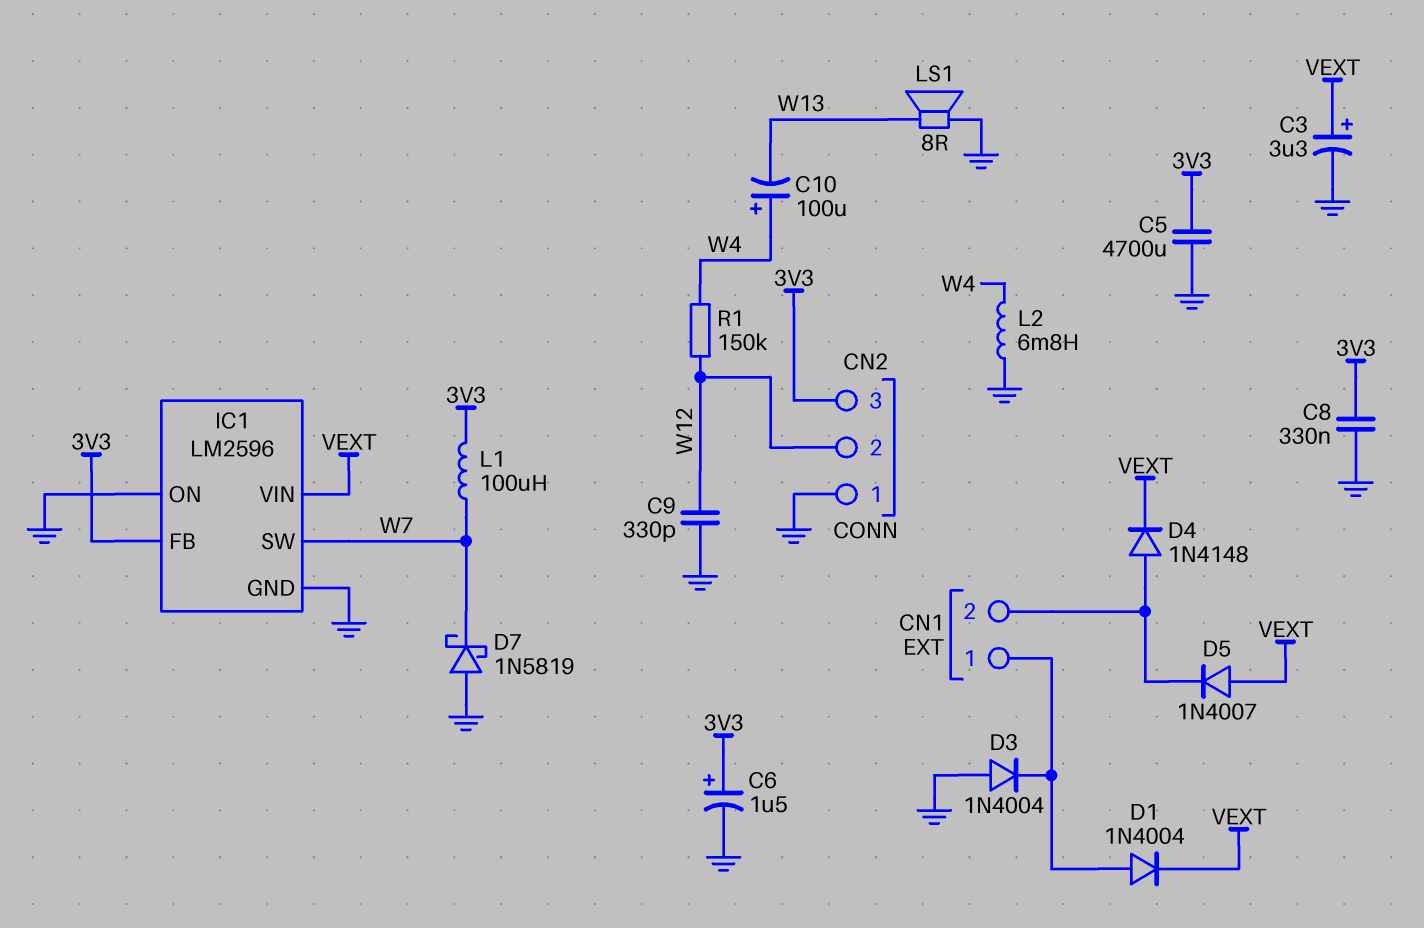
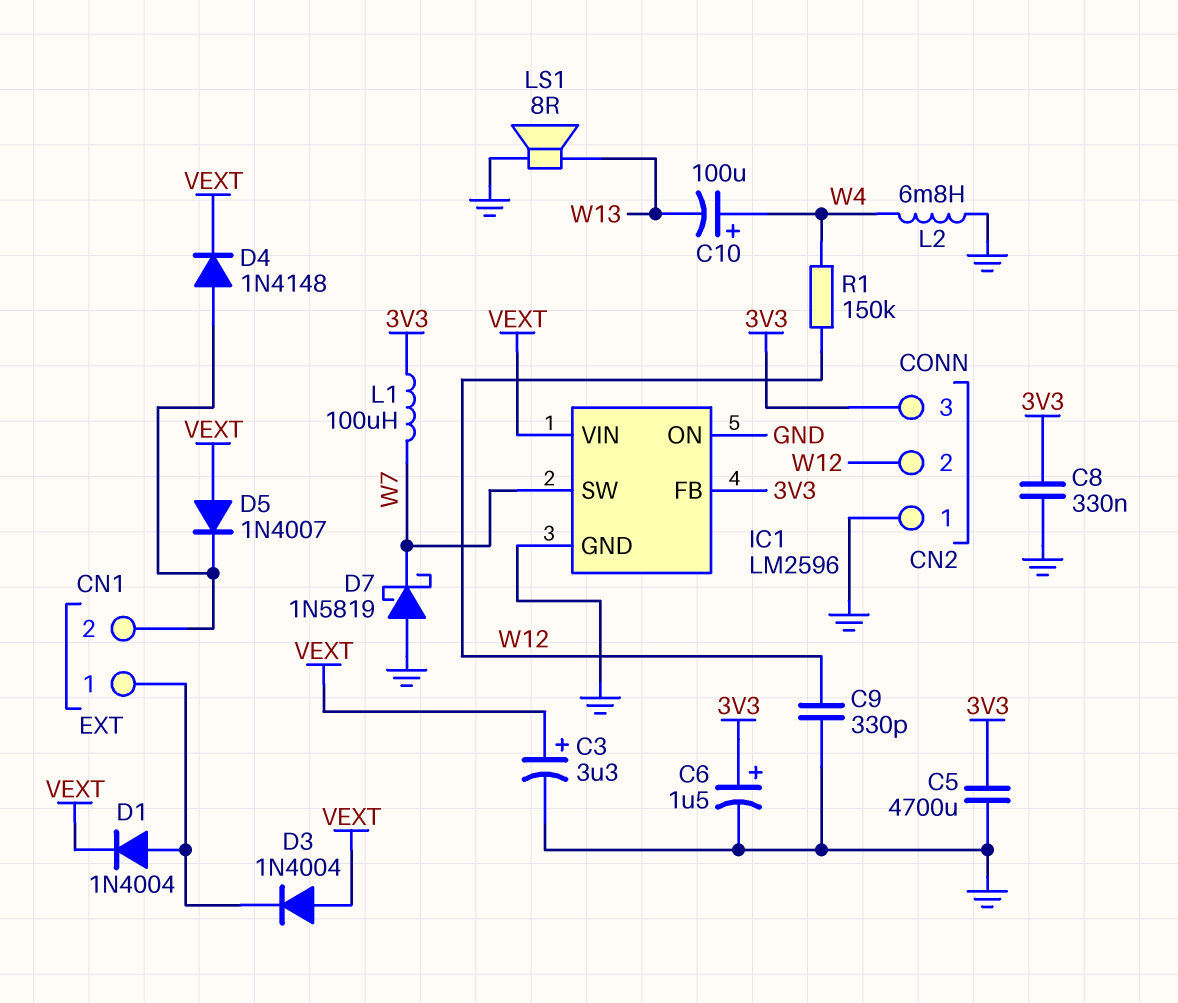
D3: diode 1N4004 (A GND, K CN1/1) -> diode 1N4004 (A VEXT, K CN1/1)

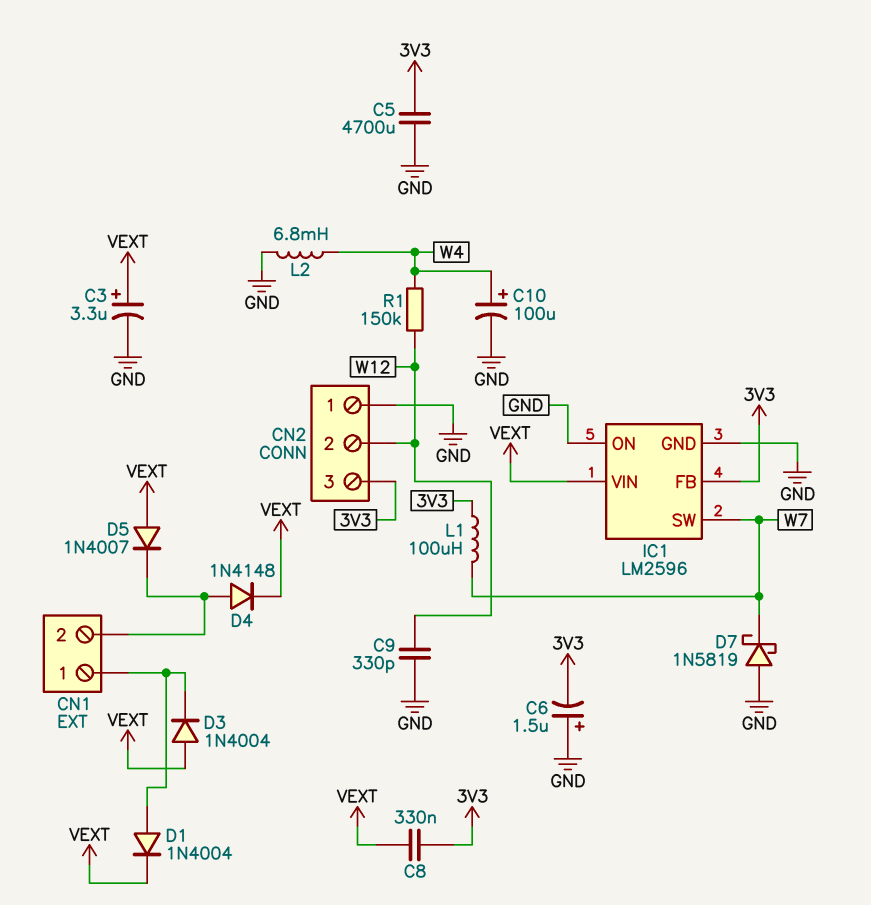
C6: 1.5uF (plus 3V3, minus GND) -> 1.5uF (plus GND, minus 3V3)
C8: 330nF (3V3, GND) -> 330nF (3V3, VEXT)
C10: 100uF (plus W4, minus W13) -> 100uF (plus W4, minus GND)
LS1: speaker 8R (GND, W13) -> none

